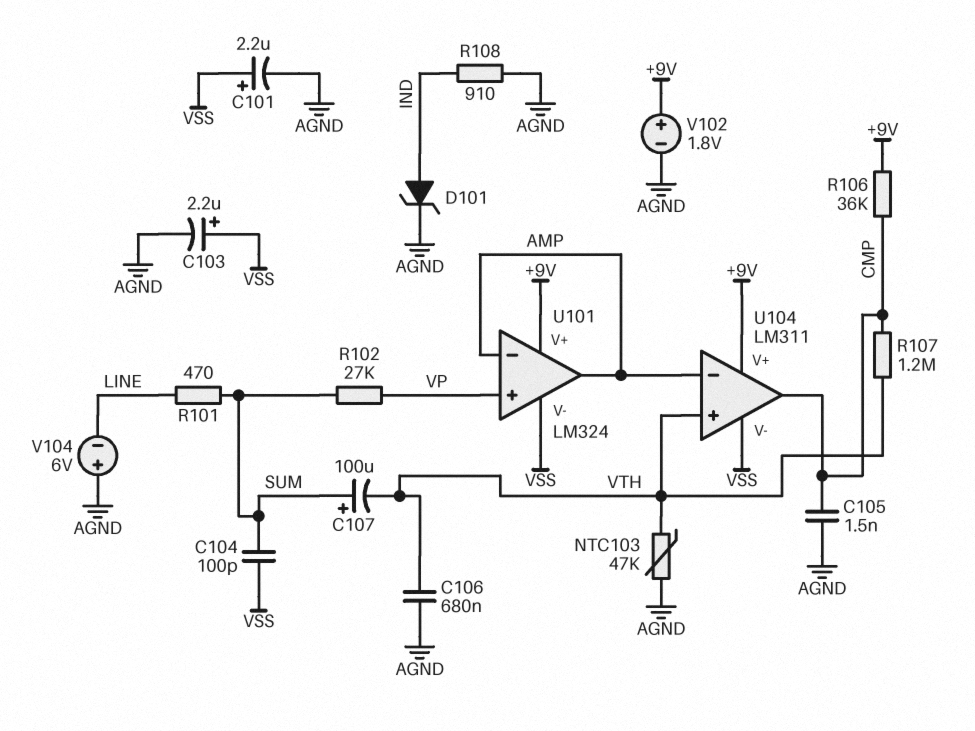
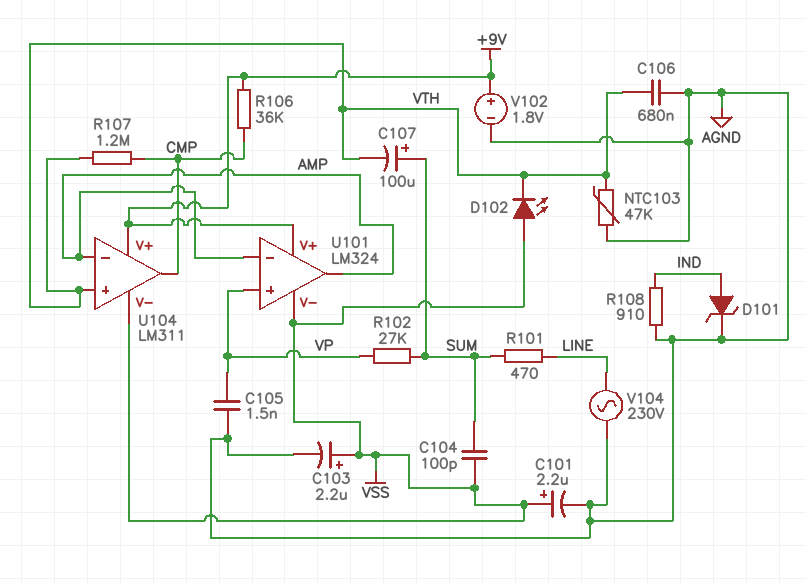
C105: 1.5nF (AGND, CMP) -> 1.5nF (AGND, VP)
D102: none -> LED (A VSS, K VTH)
V104: 6V (plus AGND, minus LINE) -> AC 230V (AGND, LINE)

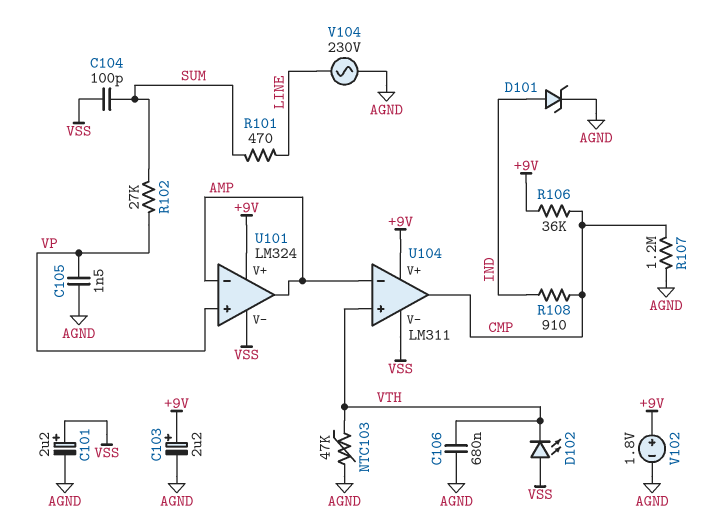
C103: 2.2uF (plus VSS, minus AGND) -> 2.2uF (plus +9V, minus AGND)
C107: 100uF (plus SUM, minus VTH) -> none
R107: 1.2M (CMP, VTH) -> 1.2M (AGND, CMP)
R108: 910 (AGND, IND) -> 910 (CMP, IND)

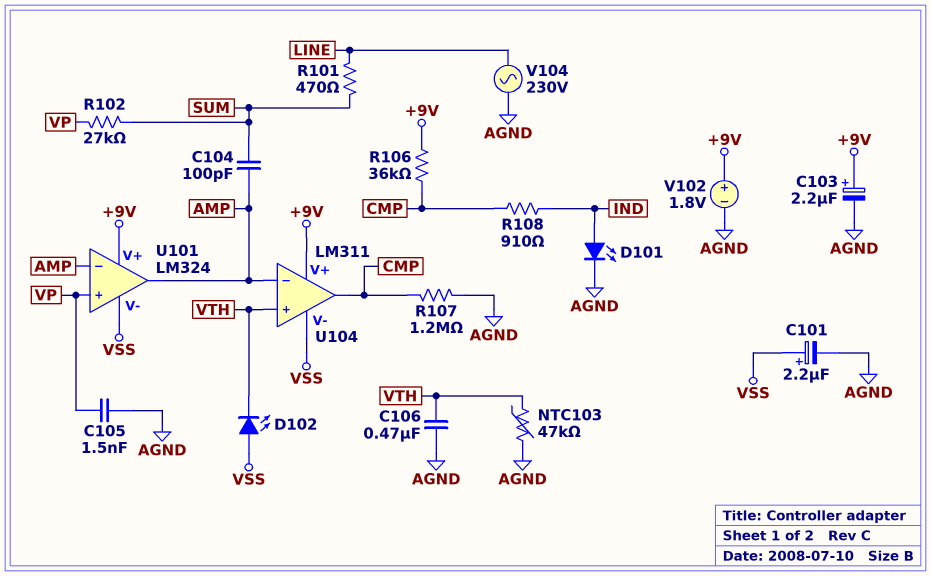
C104: 100pF (SUM, VSS) -> 100pF (AMP, SUM)
C106: 680nF (AGND, VTH) -> 470nF (AGND, VTH)
D101: zener (A IND, K AGND) -> LED (A IND, K AGND)

